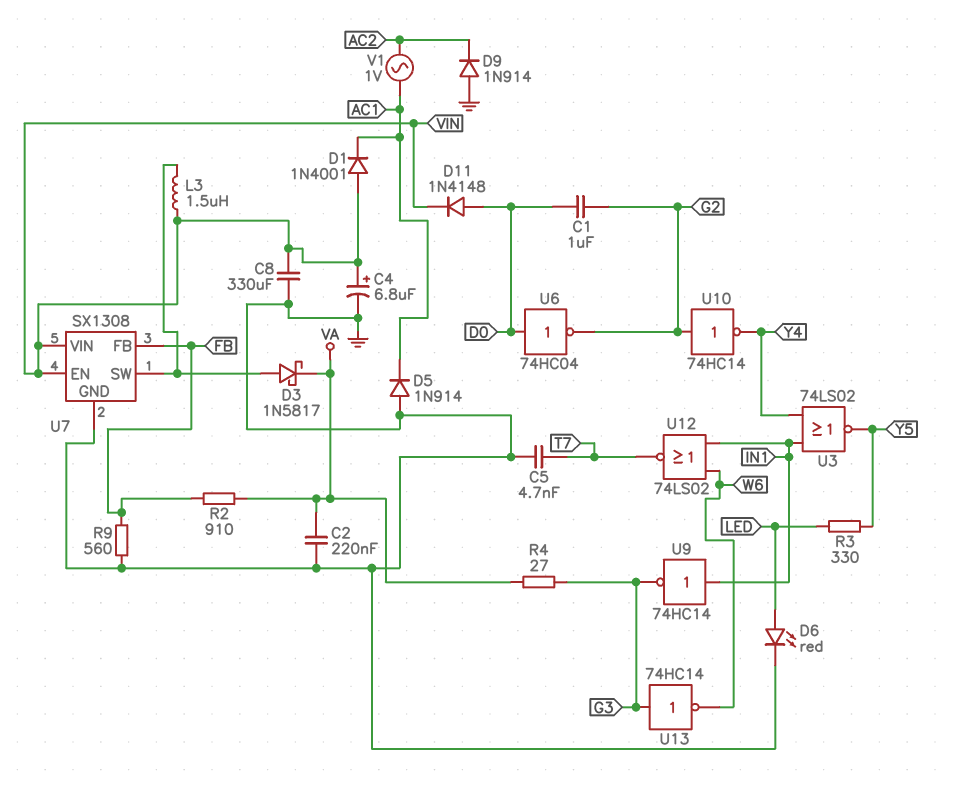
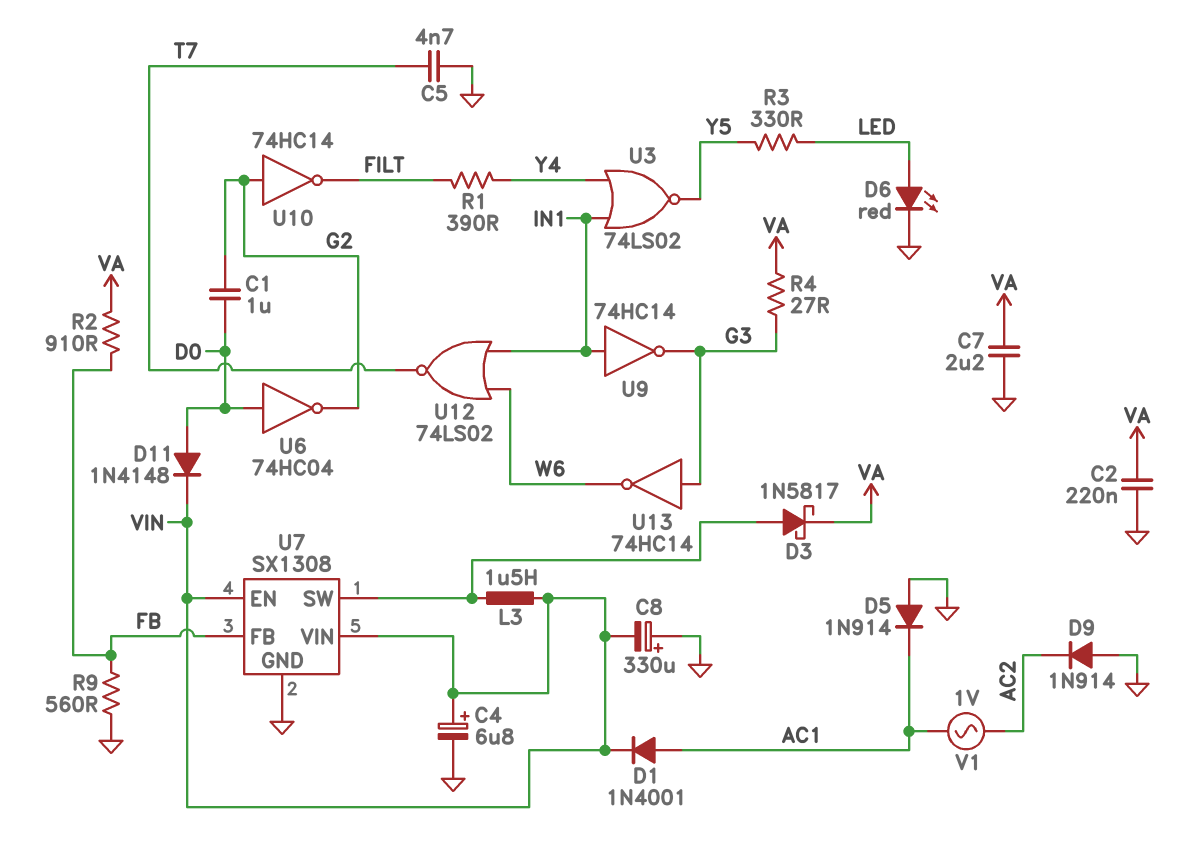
C7: none -> 2.2uF (GND, VA)
C8: 330uF (GND, VIN) -> 330uF (plus GND, minus VIN)
D1: diode 1N4001 (A VIN, K AC1) -> diode 1N4001 (A AC1, K VIN)
R1: none -> 390 (FILT, Y4)
U10: NOT 74HC14 (in G2, out Y4) -> NOT 74HC14 (in G2, out FILT)

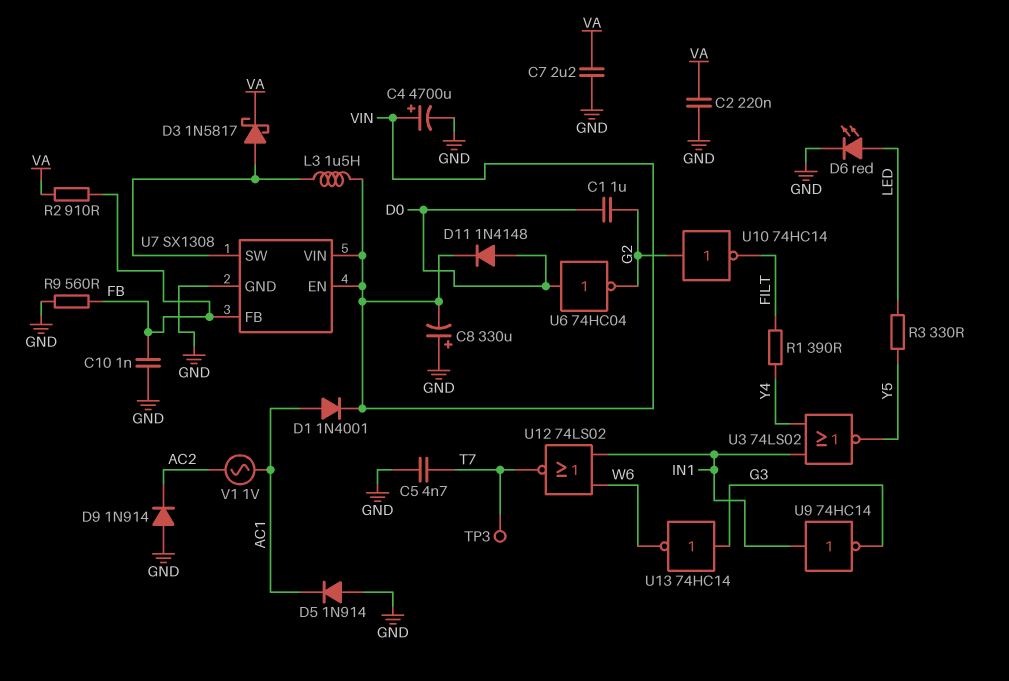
C4: 6.8uF (plus VIN, minus GND) -> 4700uF (plus VIN, minus GND)
C10: none -> 1nF (FB, GND)
R4: 27 (G3, VA) -> none
TP3: none -> test point (T7)

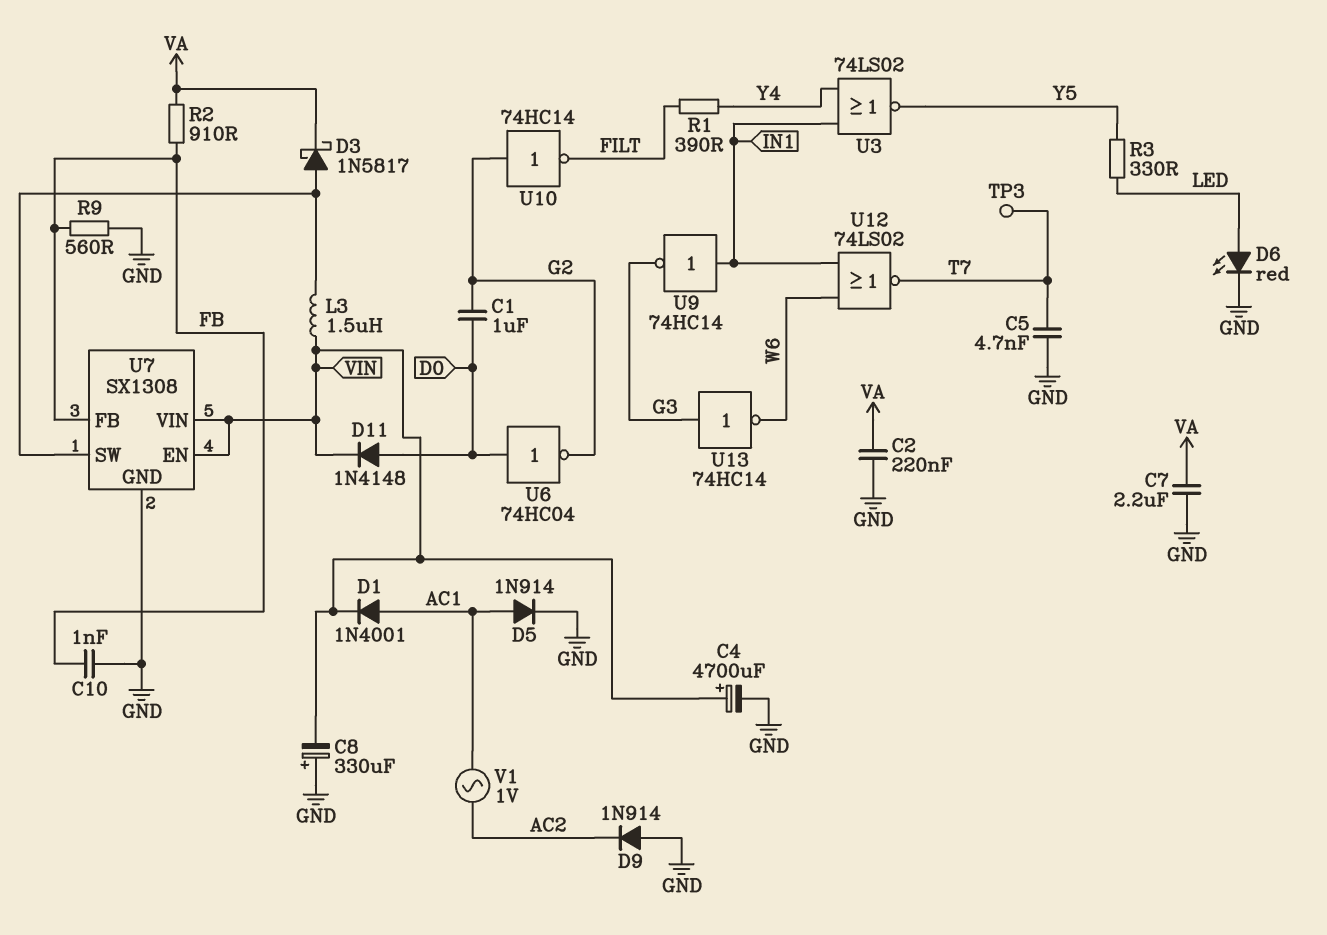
D5: diode 1N914 (A GND, K AC1) -> diode 1N914 (A AC1, K GND)

